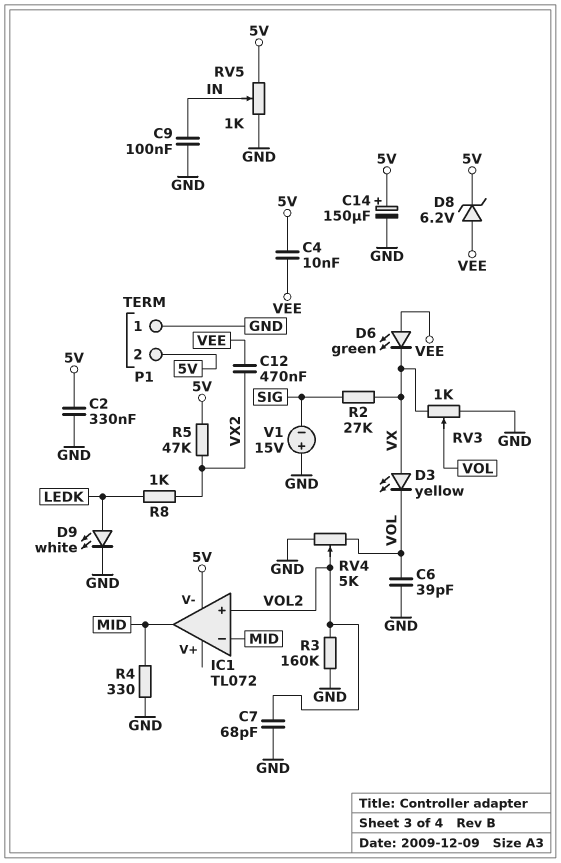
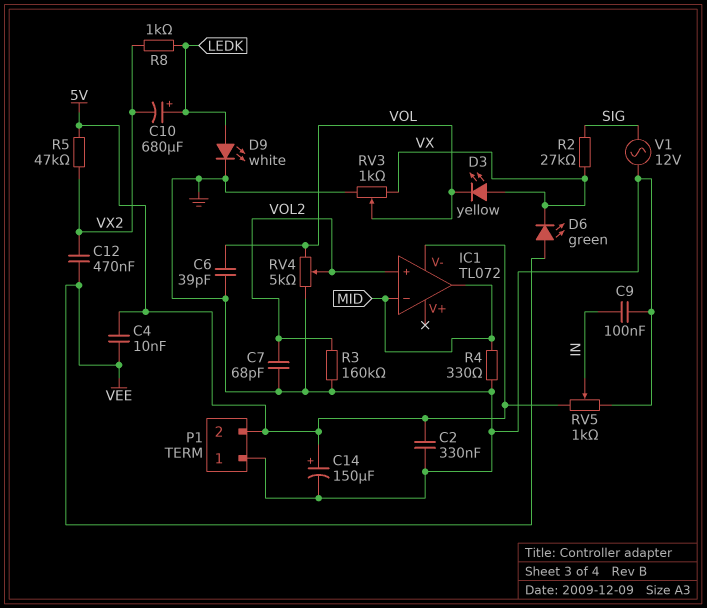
C10: none -> 680uF (plus LEDK, minus VX2)
D8: zener 6.2V (A VEE, K 5V) -> none
V1: 15V (plus GND, minus SIG) -> AC 12V (GND, SIG)

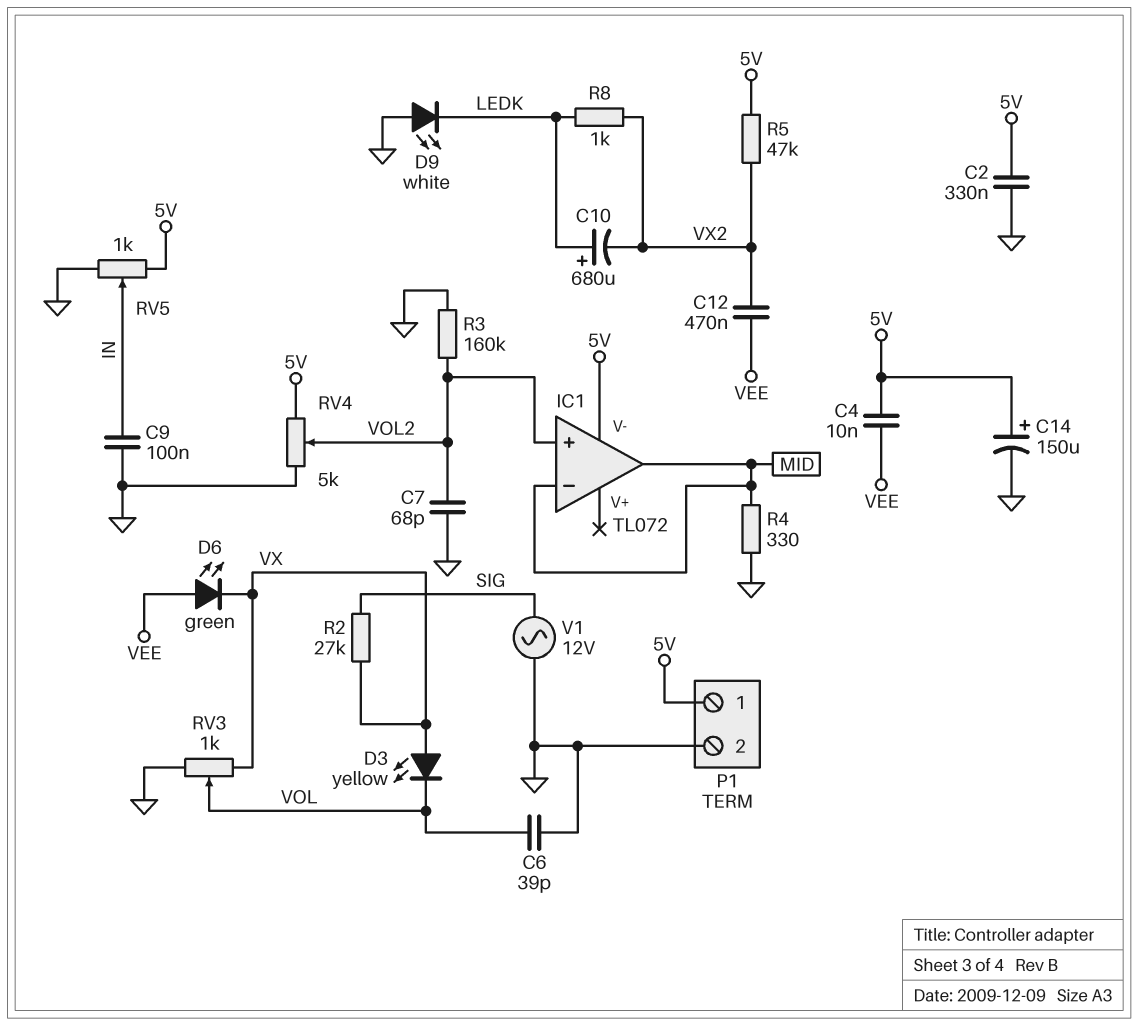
D9: LED white (A LEDK, K GND) -> LED white (A GND, K LEDK)
P1 pin 1: GND -> 5V
P1 pin 2: 5V -> GND
RV4: 5k (GND, VOL, wiper VOL2) -> 5k (5V, GND, wiper VOL2)

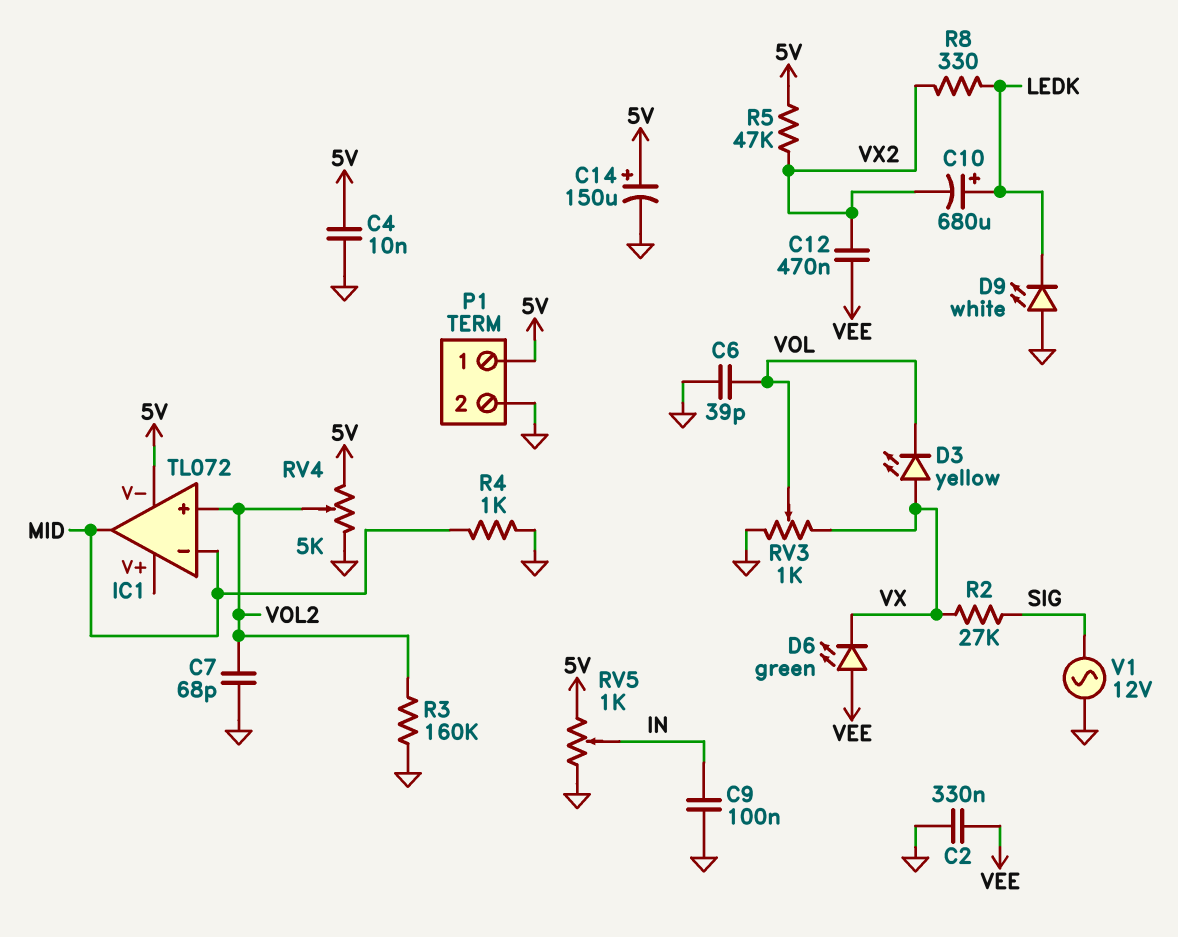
C2: 330nF (5V, GND) -> 330nF (GND, VEE)
C4: 10nF (5V, VEE) -> 10nF (5V, GND)
R4: 330 (GND, MID) -> 1k (GND, MID)
R8: 1k (LEDK, VX2) -> 330 (LEDK, VX2)

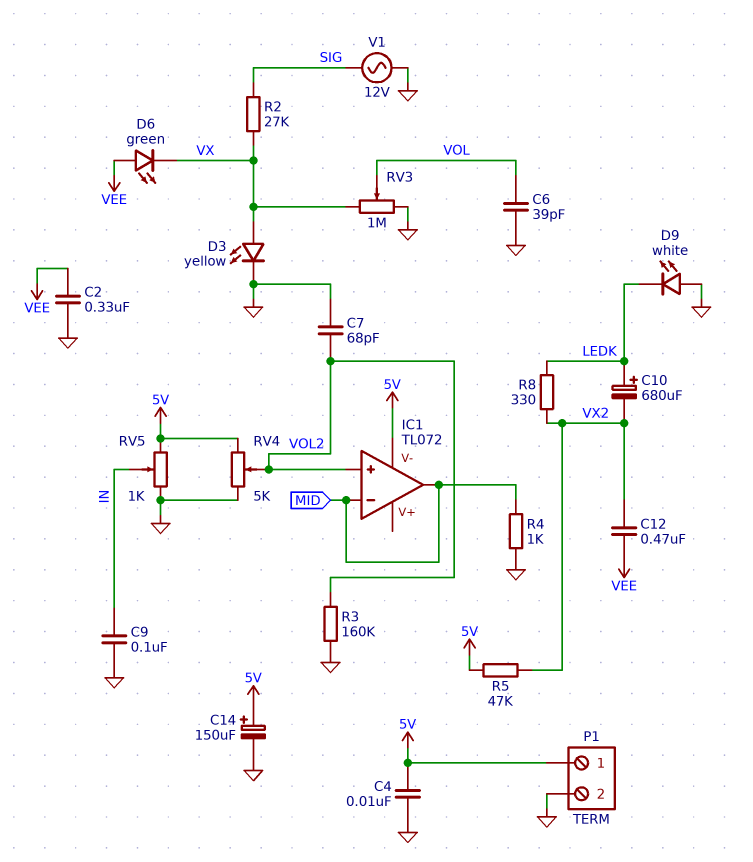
D3: LED yellow (A VX, K VOL) -> LED yellow (A VX, K GND)
RV3: 1k (GND, VX, wiper VOL) -> 1M (GND, VX, wiper VOL)

